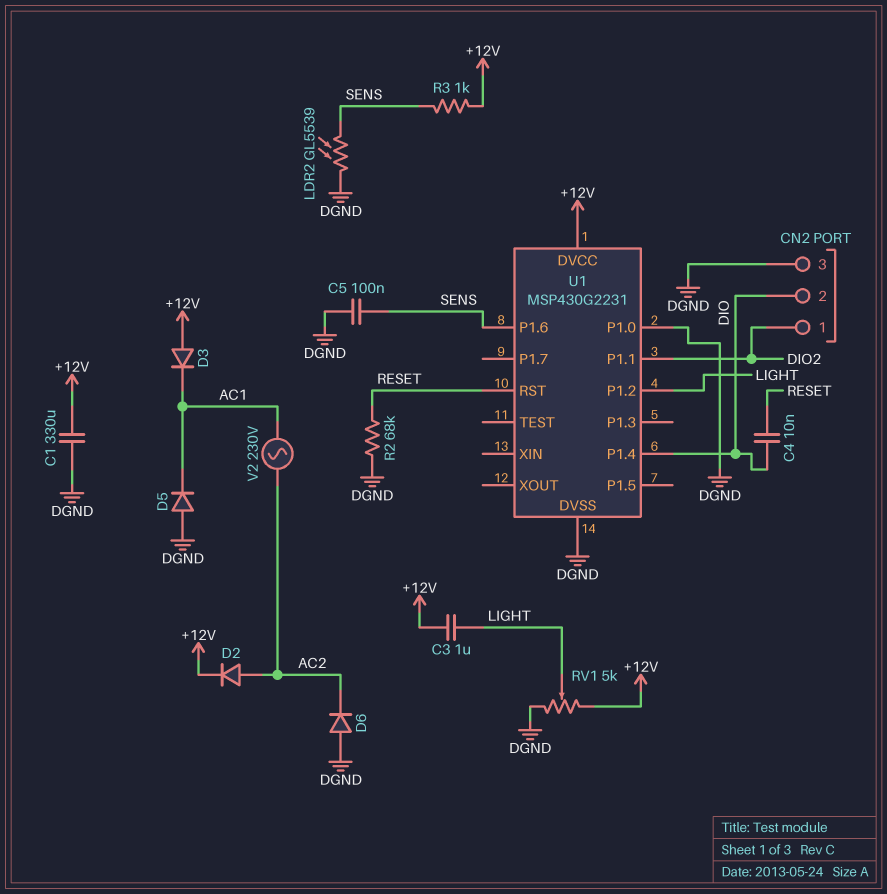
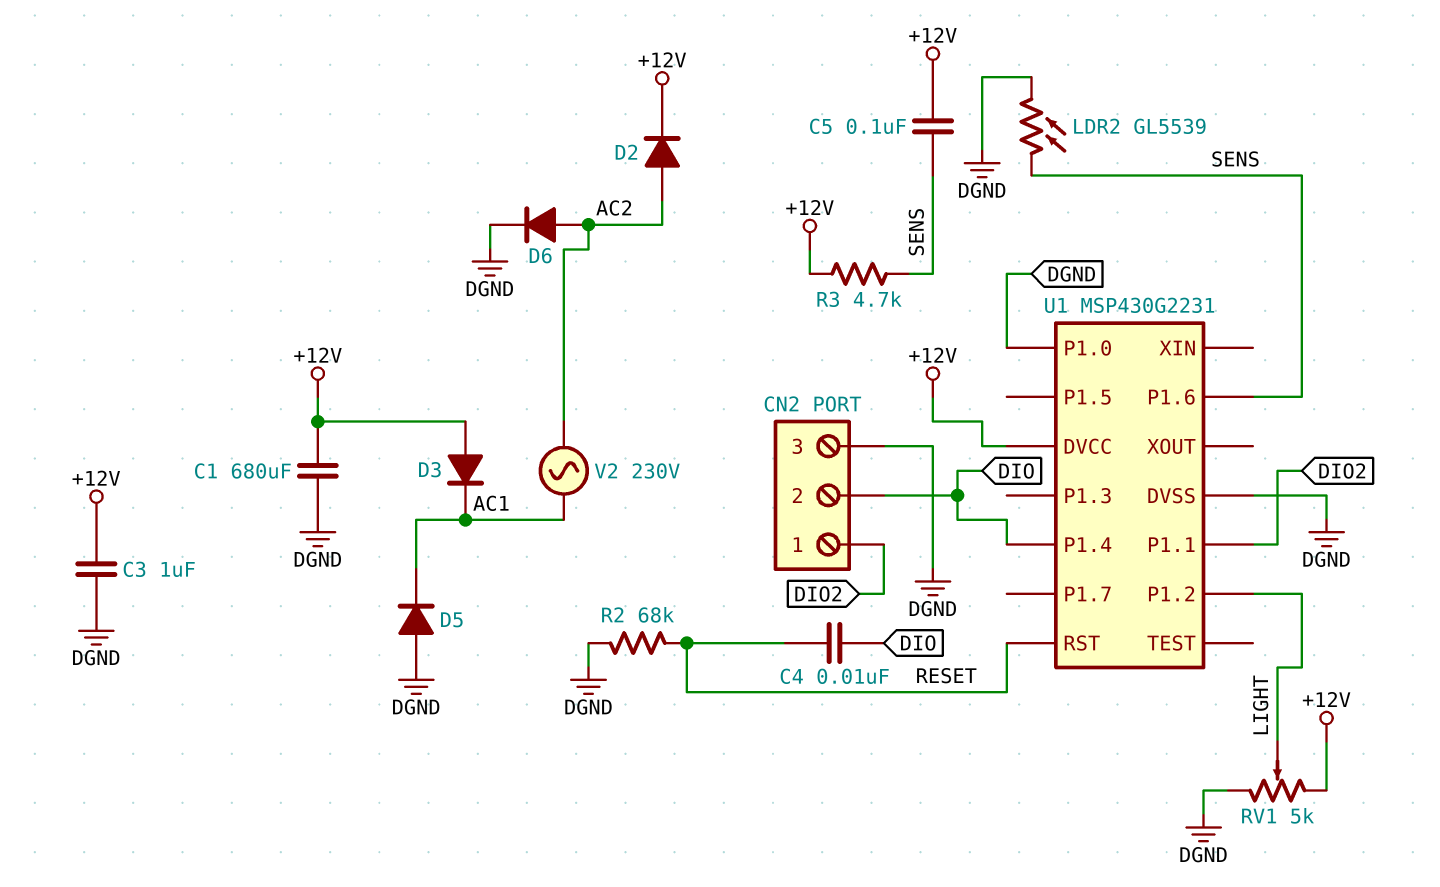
C1: 330uF (+12V, DGND) -> 680uF (+12V, DGND)
C3: 1uF (+12V, LIGHT) -> 1uF (+12V, DGND)
C5: 100nF (DGND, SENS) -> 100nF (+12V, SENS)
D6: diode (A DGND, K AC2) -> diode (A AC2, K DGND)
R3: 1k (+12V, SENS) -> 4.7k (+12V, SENS)

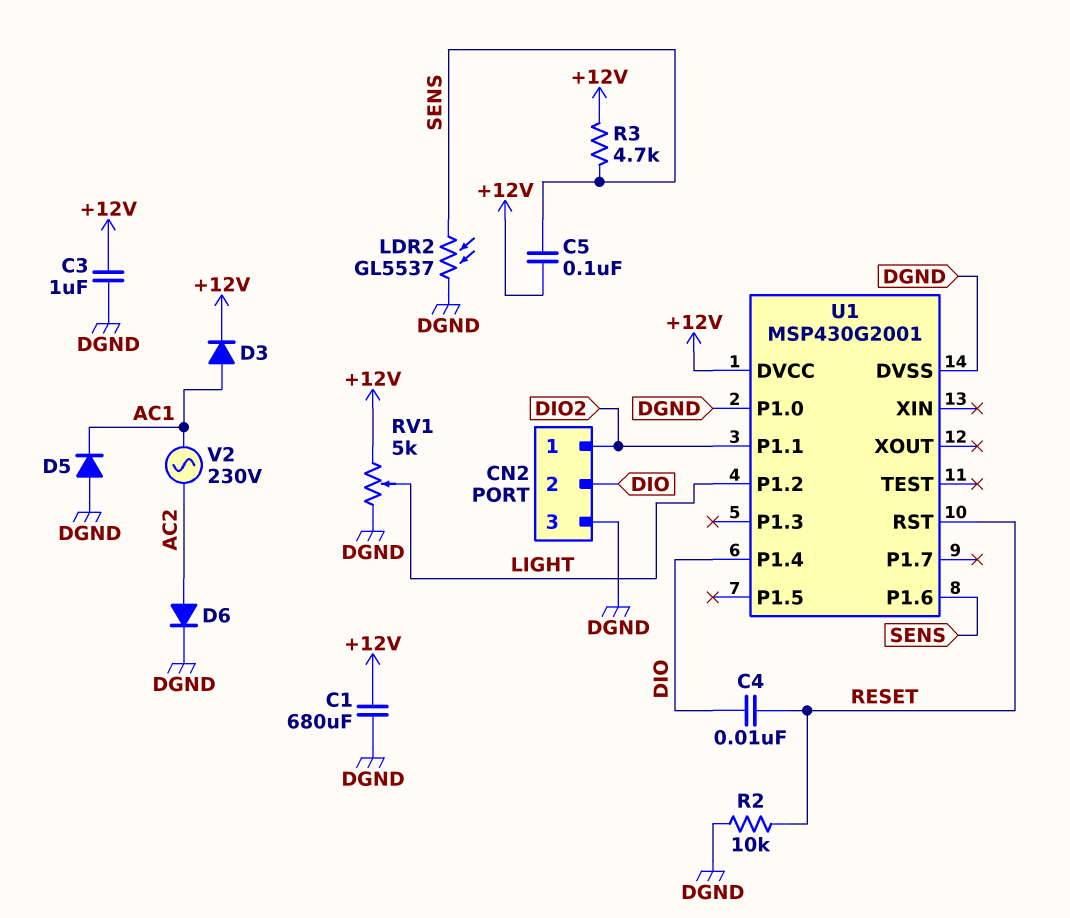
D2: diode (A AC2, K +12V) -> none
D3: diode (A +12V, K AC1) -> diode (A AC1, K +12V)
LDR2: GL5539 (DGND, SENS) -> GL5537 (DGND, SENS)
R2: 68k (DGND, RESET) -> 10k (DGND, RESET)
U1: MSP430G2231 -> MSP430G2001

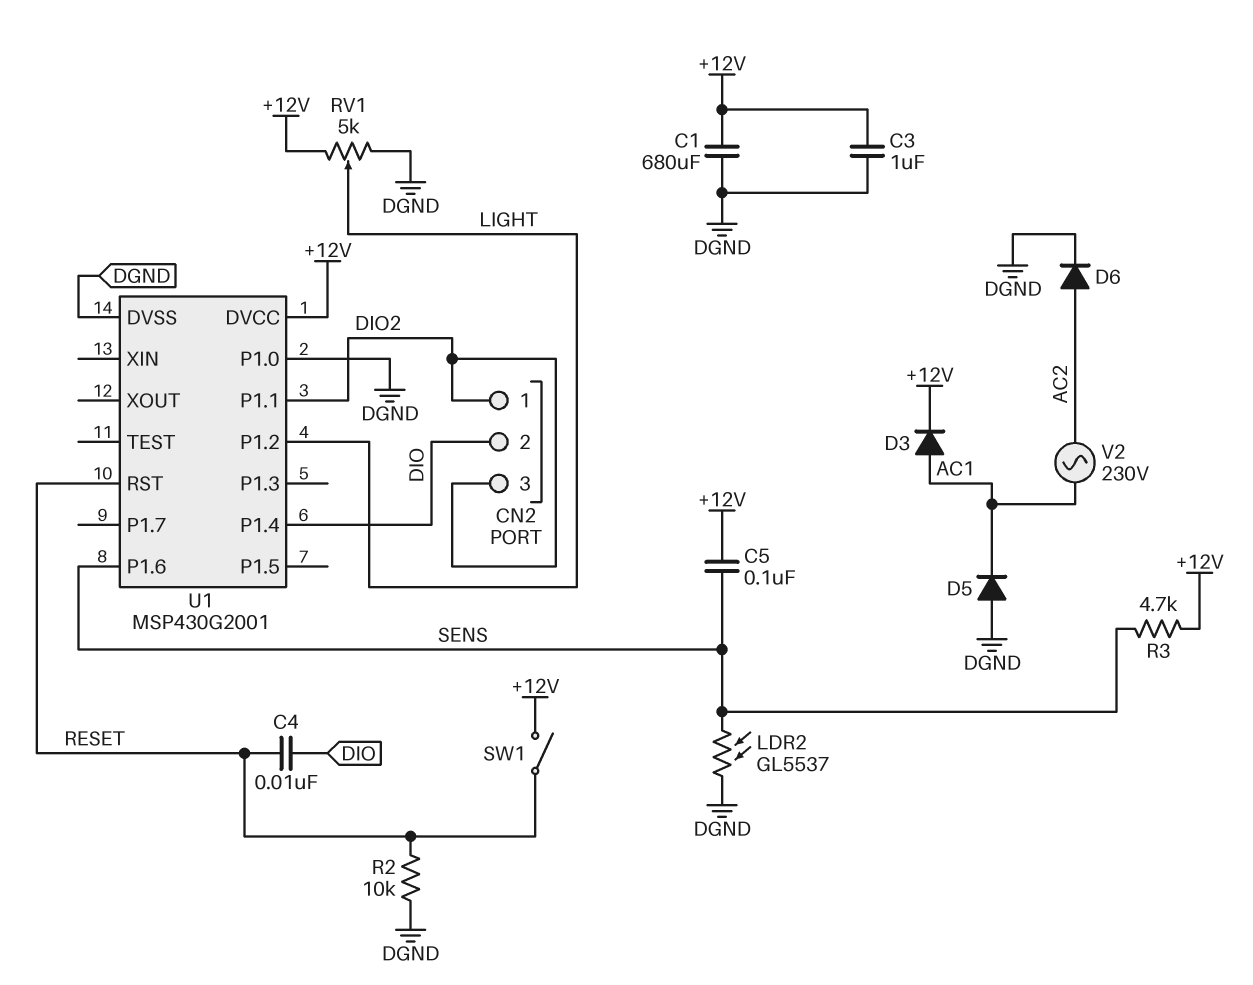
CN2 pin 3: DGND -> DIO2
SW1: none -> switch (+12V, RESET)

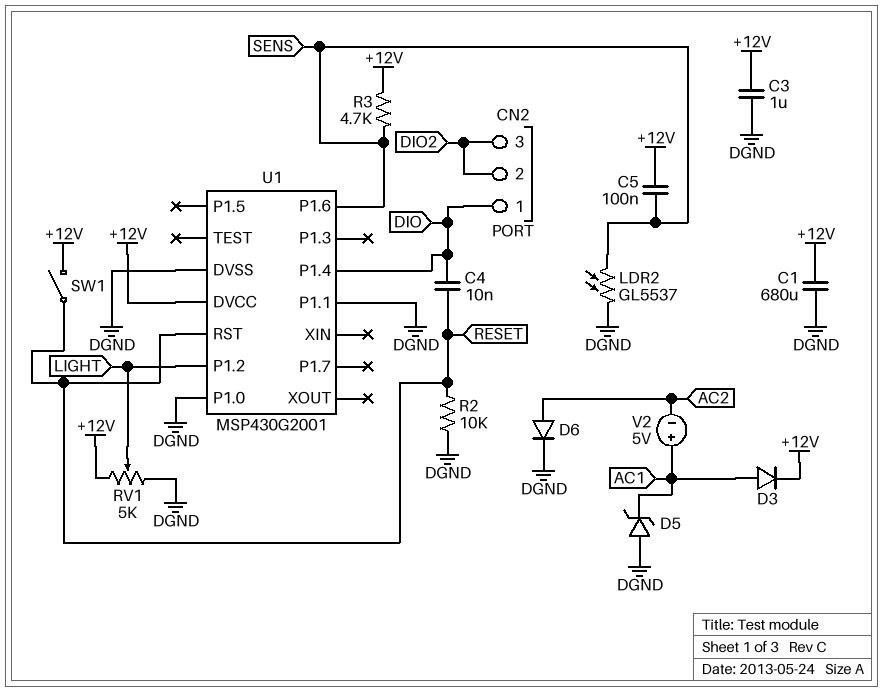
CN2 pin 1: DIO2 -> DIO
CN2 pin 2: DIO -> DIO2
D5: diode (A DGND, K AC1) -> zener (A DGND, K AC1)
U1 pin P1.1: DIO2 -> DGND
V2: AC 230V (AC1, AC2) -> 5V (plus AC1, minus AC2)

